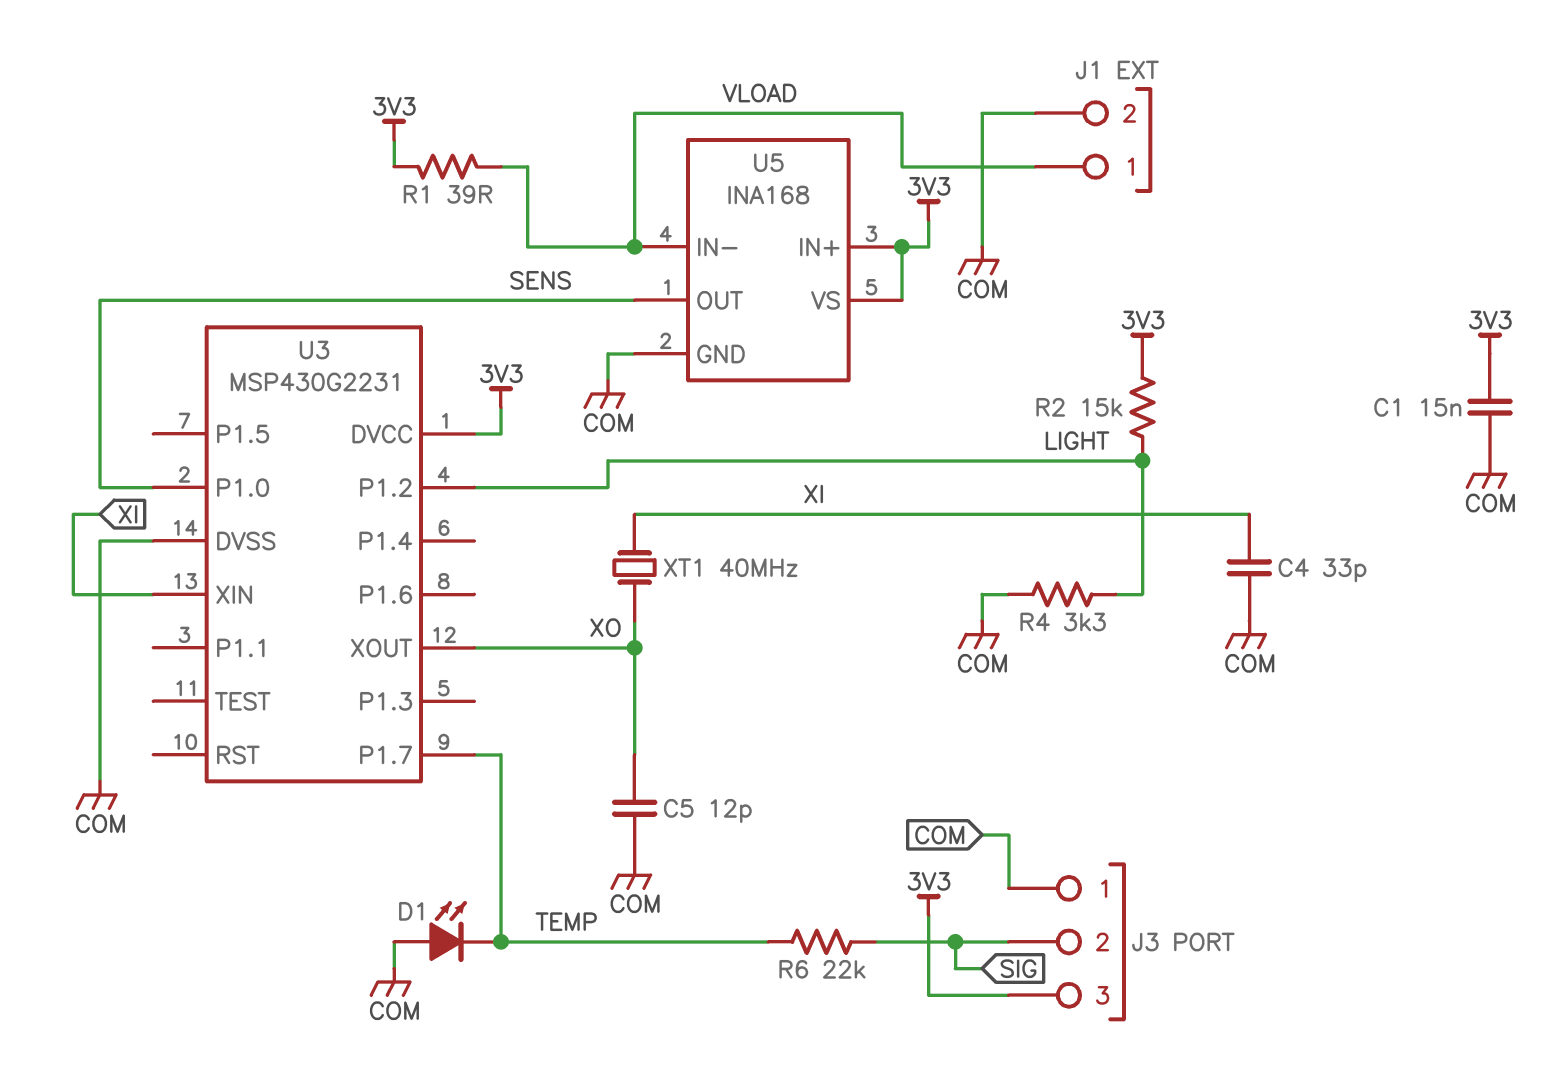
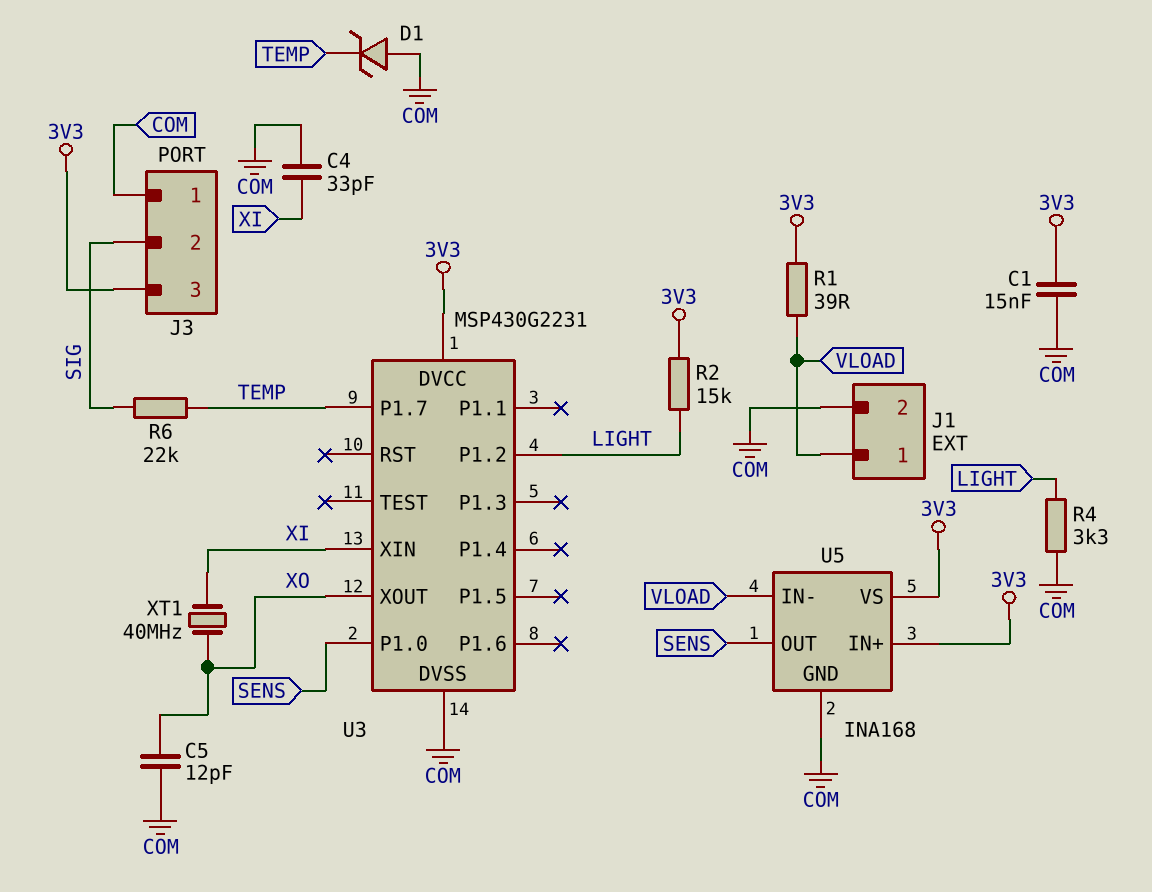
D1: LED (A COM, K TEMP) -> zener (A COM, K TEMP)

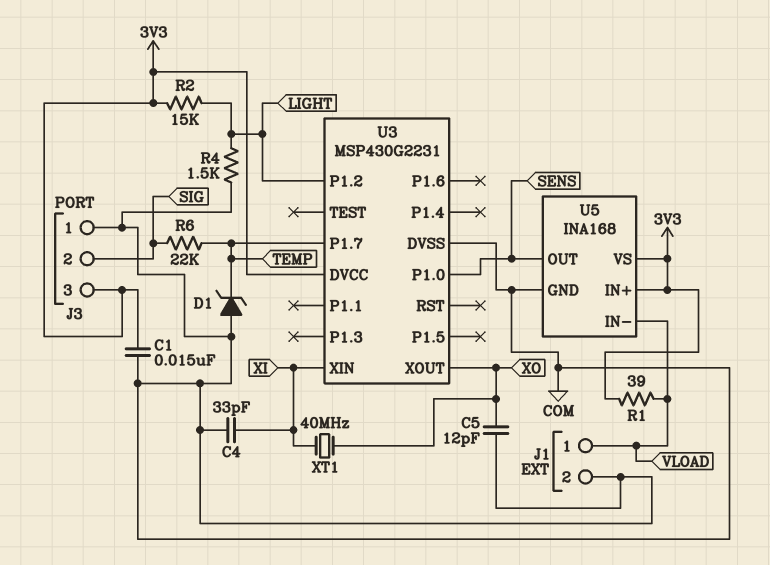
R4: 3.3k (COM, LIGHT) -> 1.5k (COM, LIGHT)

